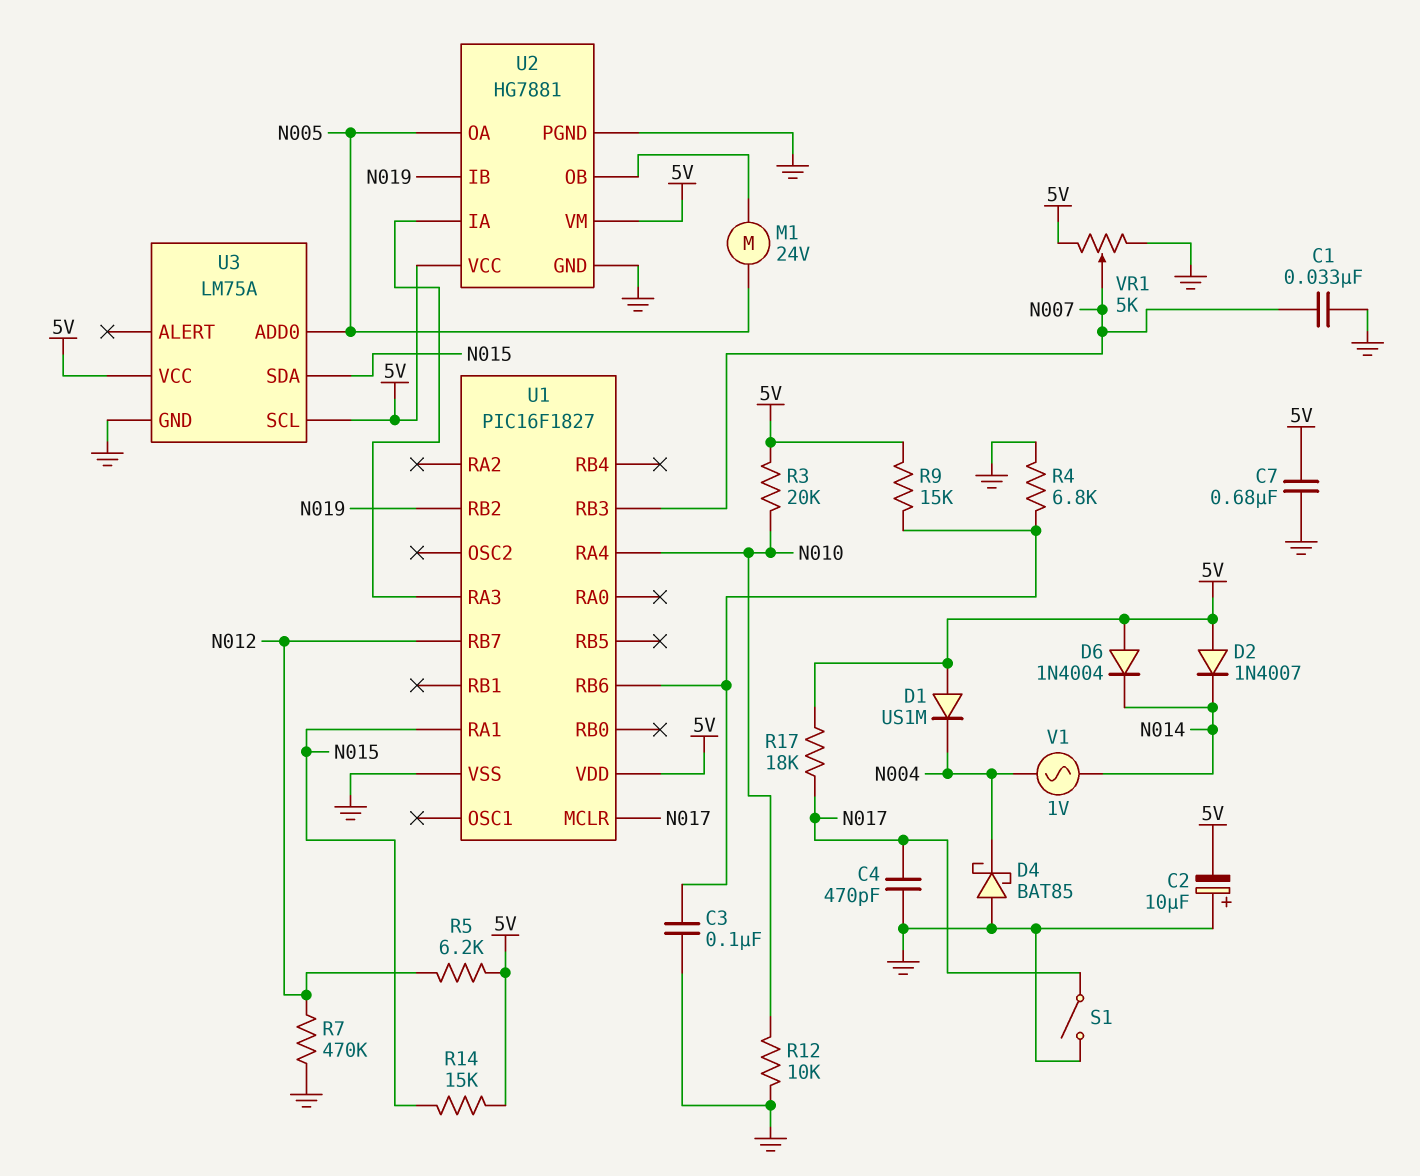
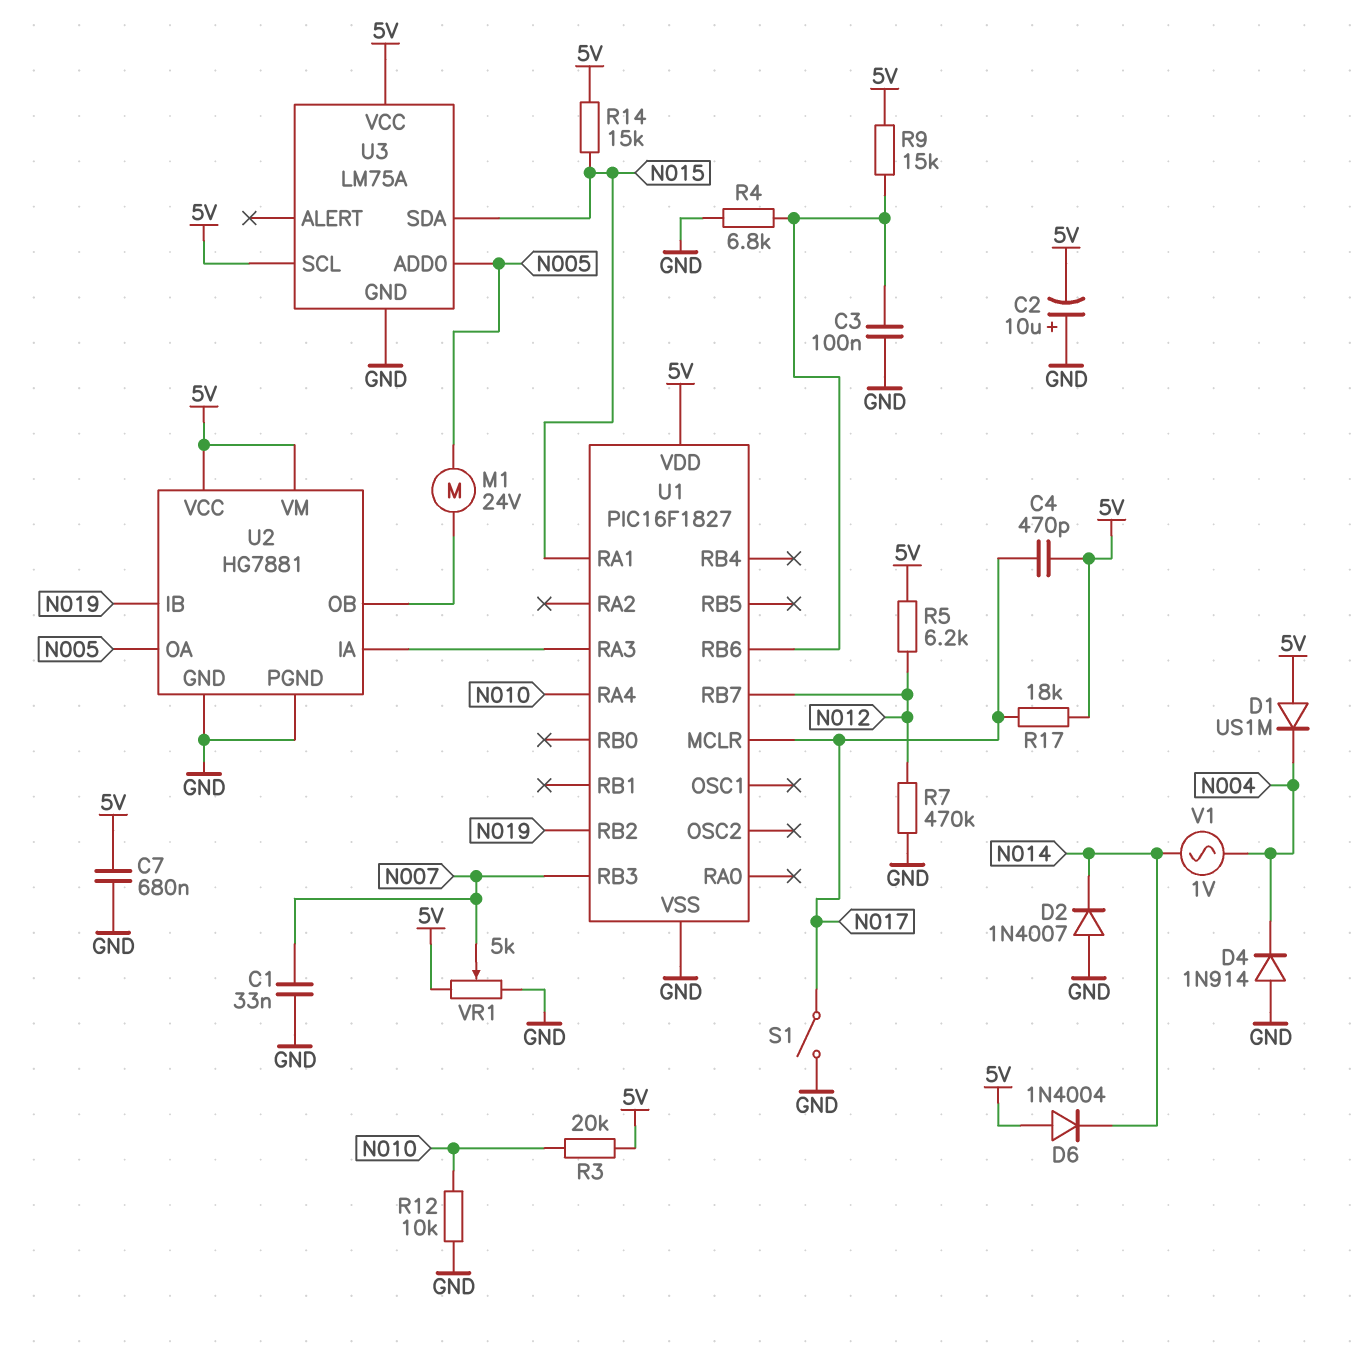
C4: 470pF (GND, N017) -> 470pF (5V, N017)
D2: diode 1N4007 (A 5V, K N014) -> diode 1N4007 (A GND, K N014)
D4: schottky BAT85 (A GND, K N004) -> diode 1N914 (A GND, K N004)

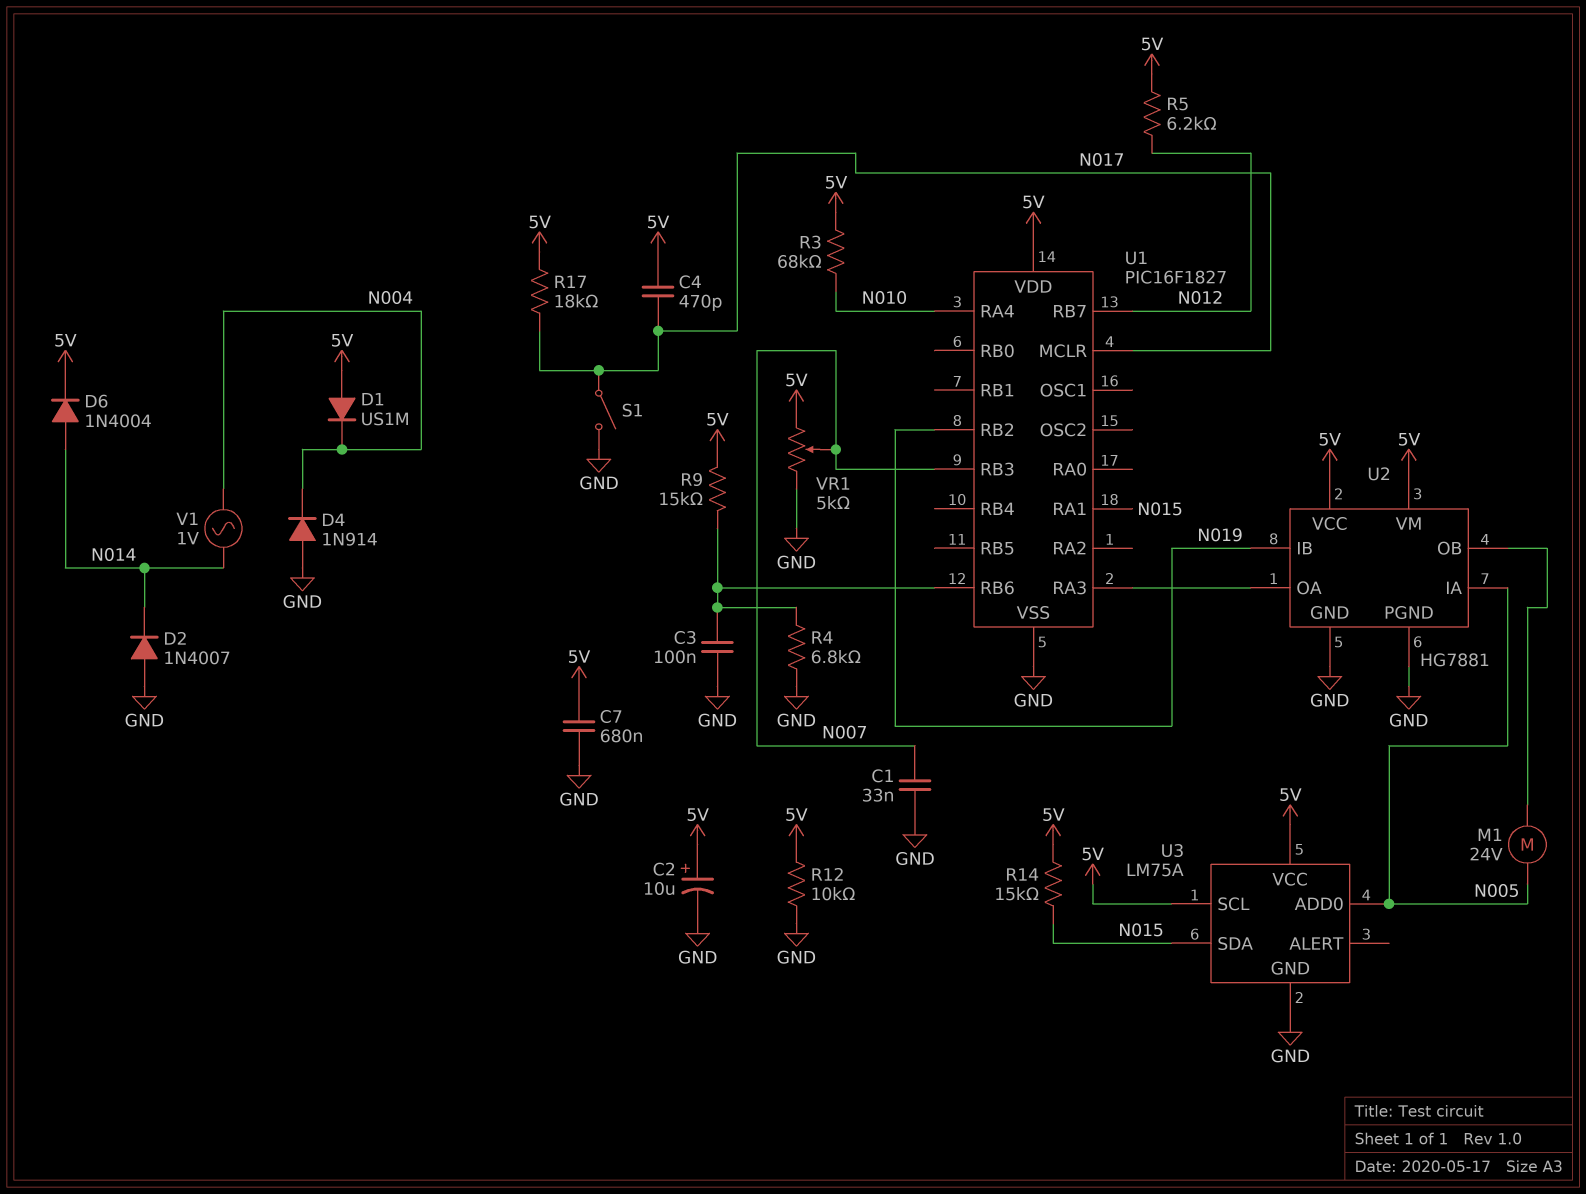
C2: 10uF (plus GND, minus 5V) -> 10uF (plus 5V, minus GND)
D6: diode 1N4004 (A 5V, K N014) -> diode 1N4004 (A N014, K 5V)
R3: 20k (5V, N010) -> 68k (5V, N010)
R7: 470k (GND, N012) -> none
R12: 10k (GND, N010) -> 10k (5V, GND)
U2 pin IA: U1/RA3 -> N005
U2 pin OA: N005 -> U1/RA3

